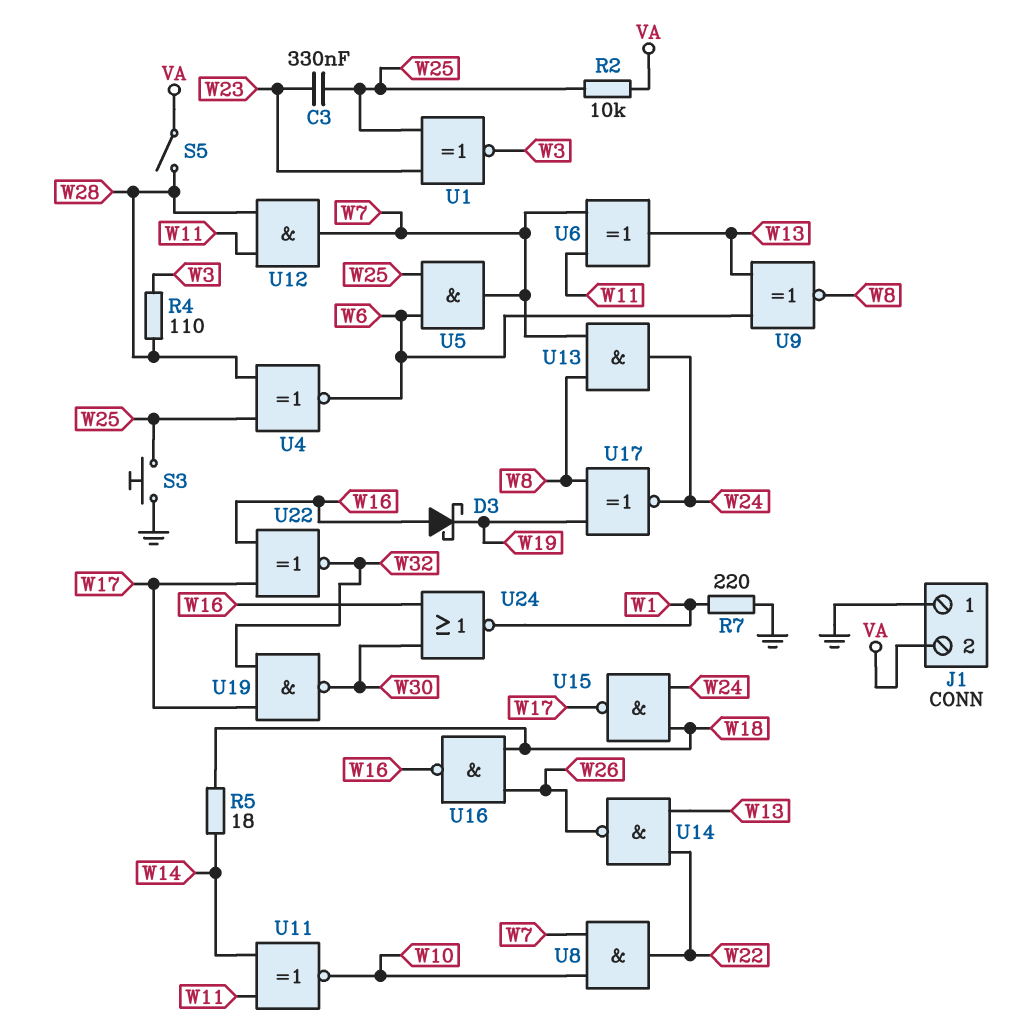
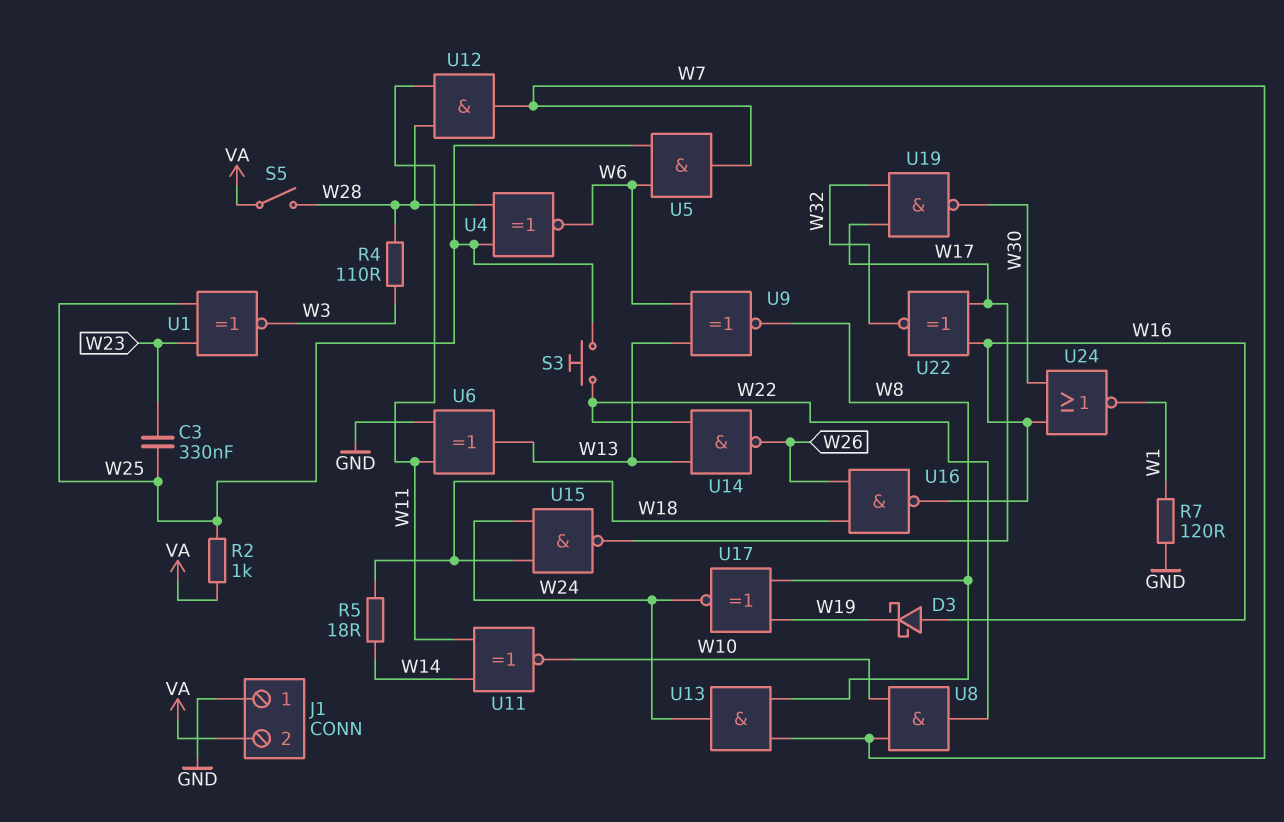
R2: 10k (VA, W25) -> 1k (VA, W25)
R7: 220 (GND, W1) -> 120 (GND, W1)
S3: button (GND, W25) -> button (W22, W25)
U6: XOR (in W7, in W11, out W13) -> XOR (in GND, in W11, out W13)

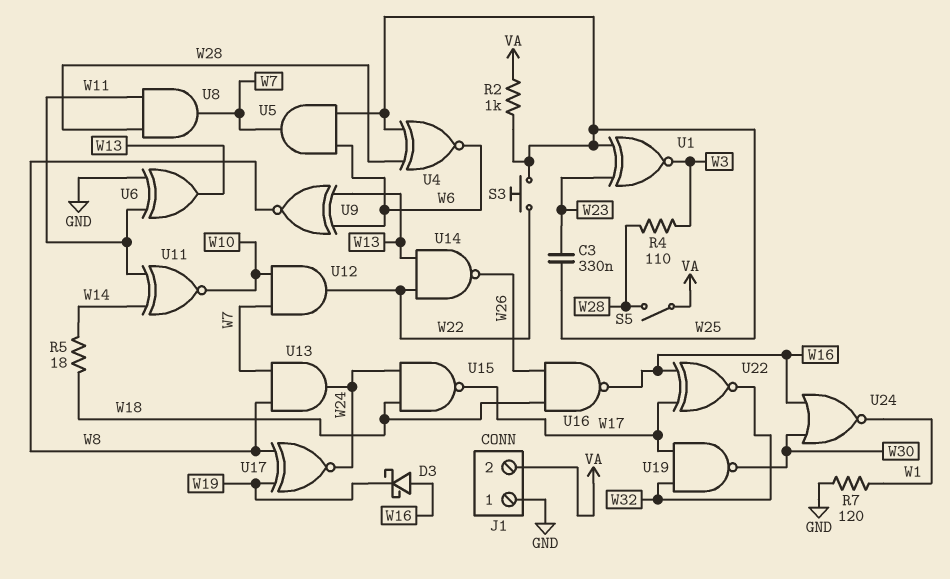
U8: AND (in W7, in W10, out W22) -> AND (in W11, in W28, out W7)
U12: AND (in W11, in W28, out W7) -> AND (in W7, in W10, out W22)

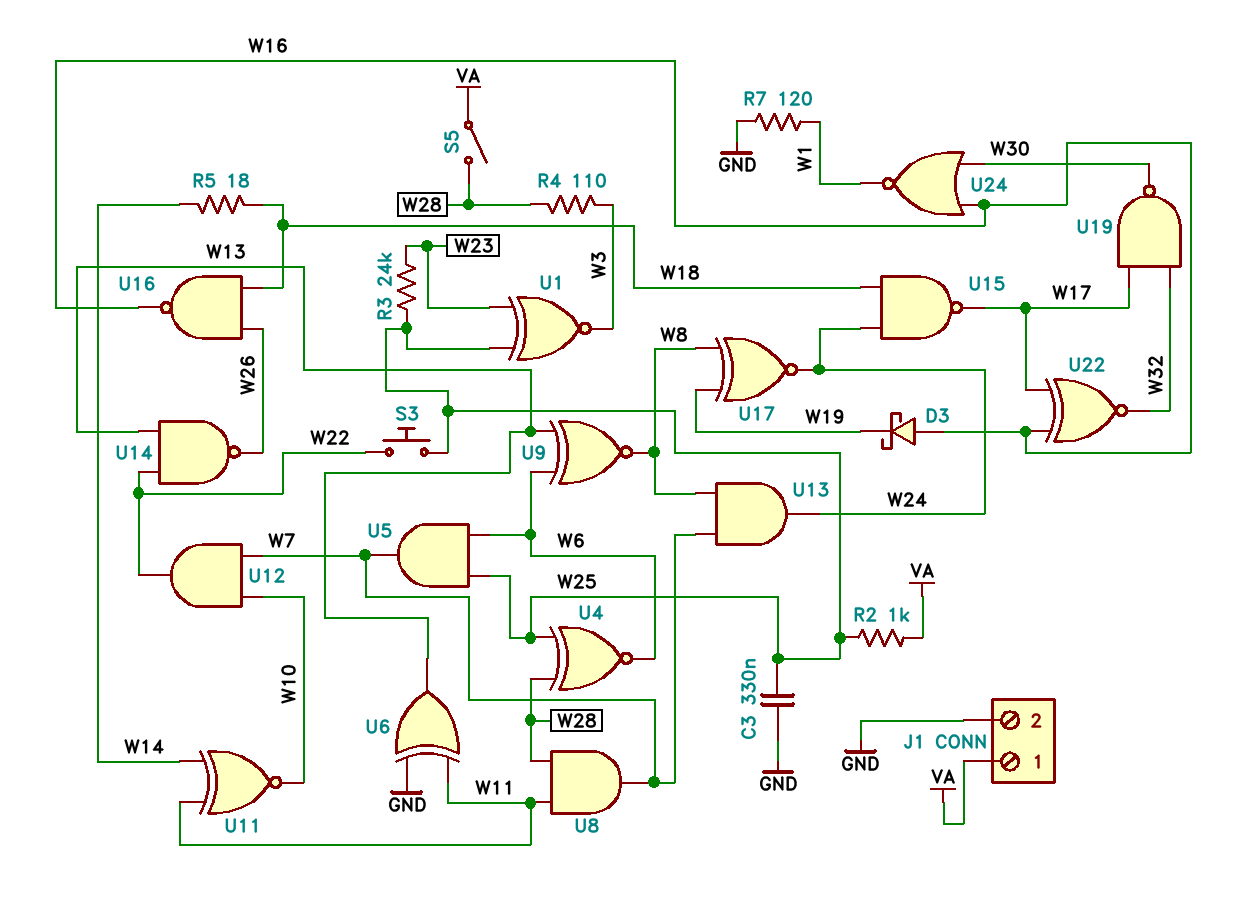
C3: 330nF (W23, W25) -> 330nF (GND, W25)
J1 pin 1: GND -> VA
J1 pin 2: VA -> GND
R3: none -> 24k (W23, W25)

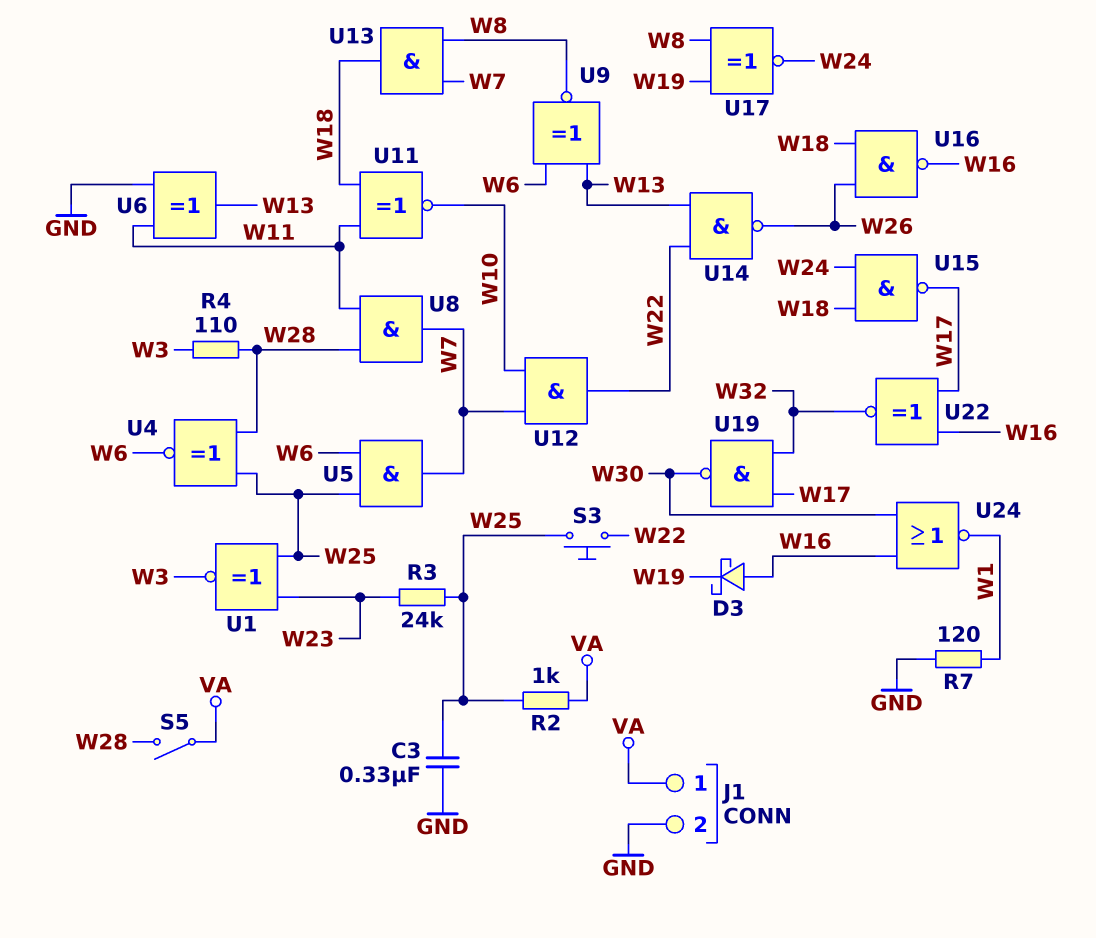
R5: 18 (W14, W18) -> none
U11: XNOR (in W11, in W14, out W10) -> XNOR (in W11, in W18, out W10)
U13: AND (in W7, in W8, out W24) -> AND (in W7, in W8, out W18)

